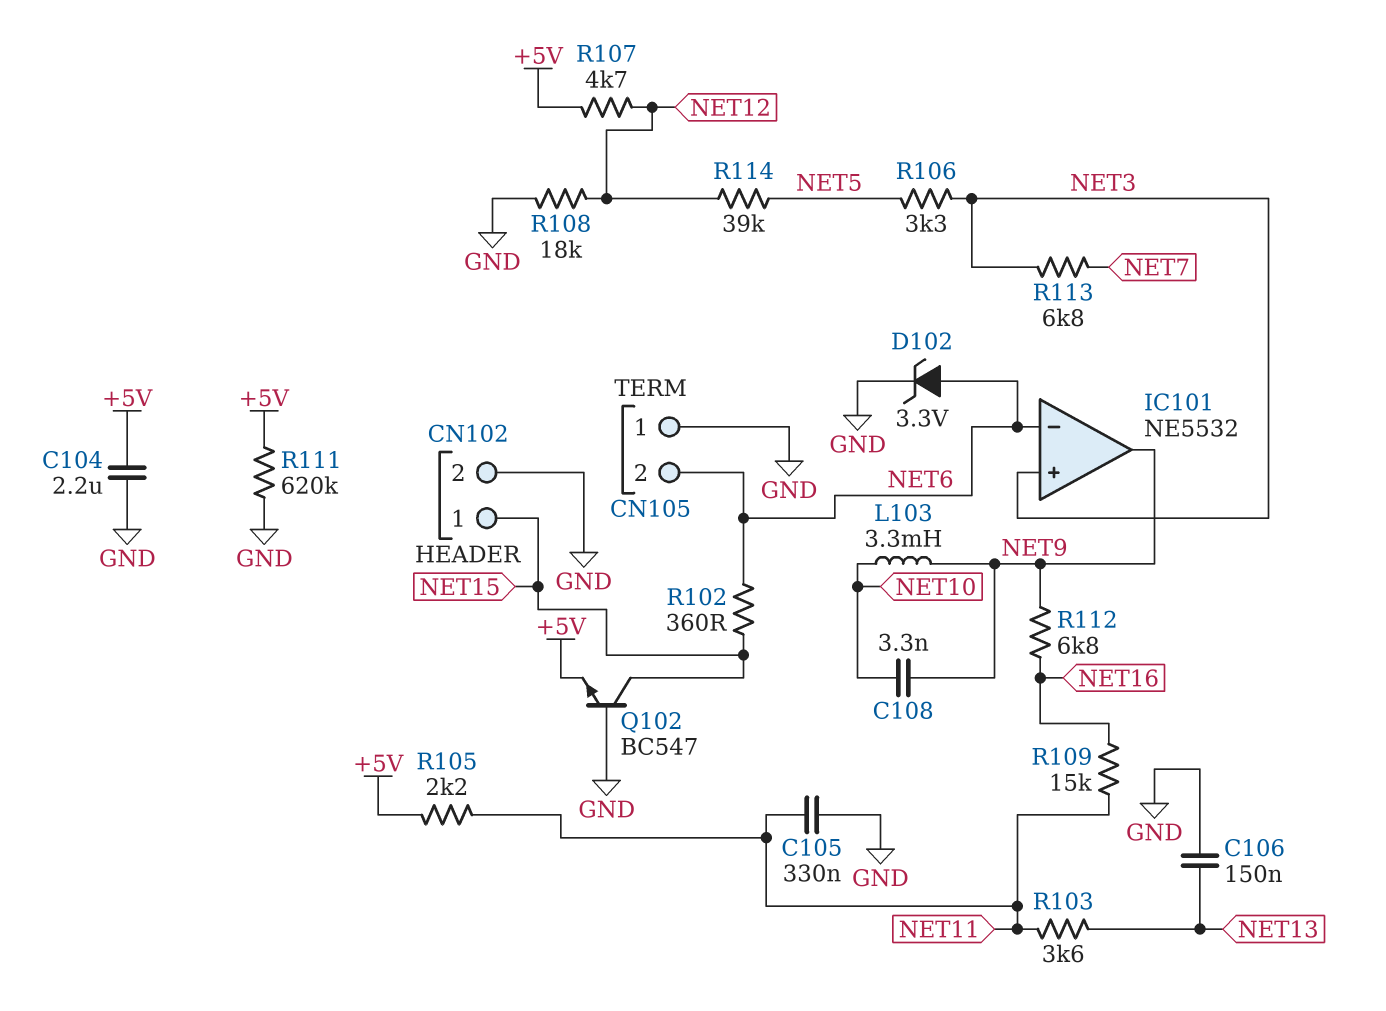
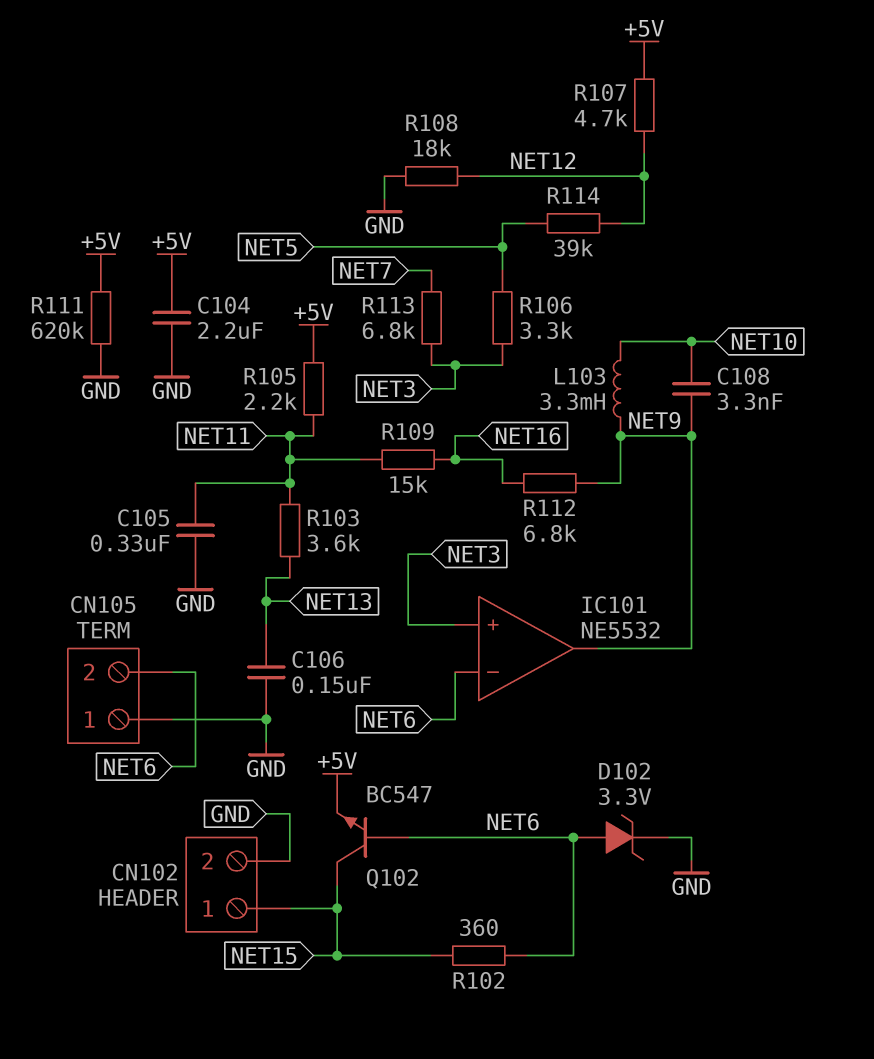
Q102: NPN BC547 (B GND, C NET15, E +5V) -> NPN BC547 (B NET6, C NET15, E +5V)

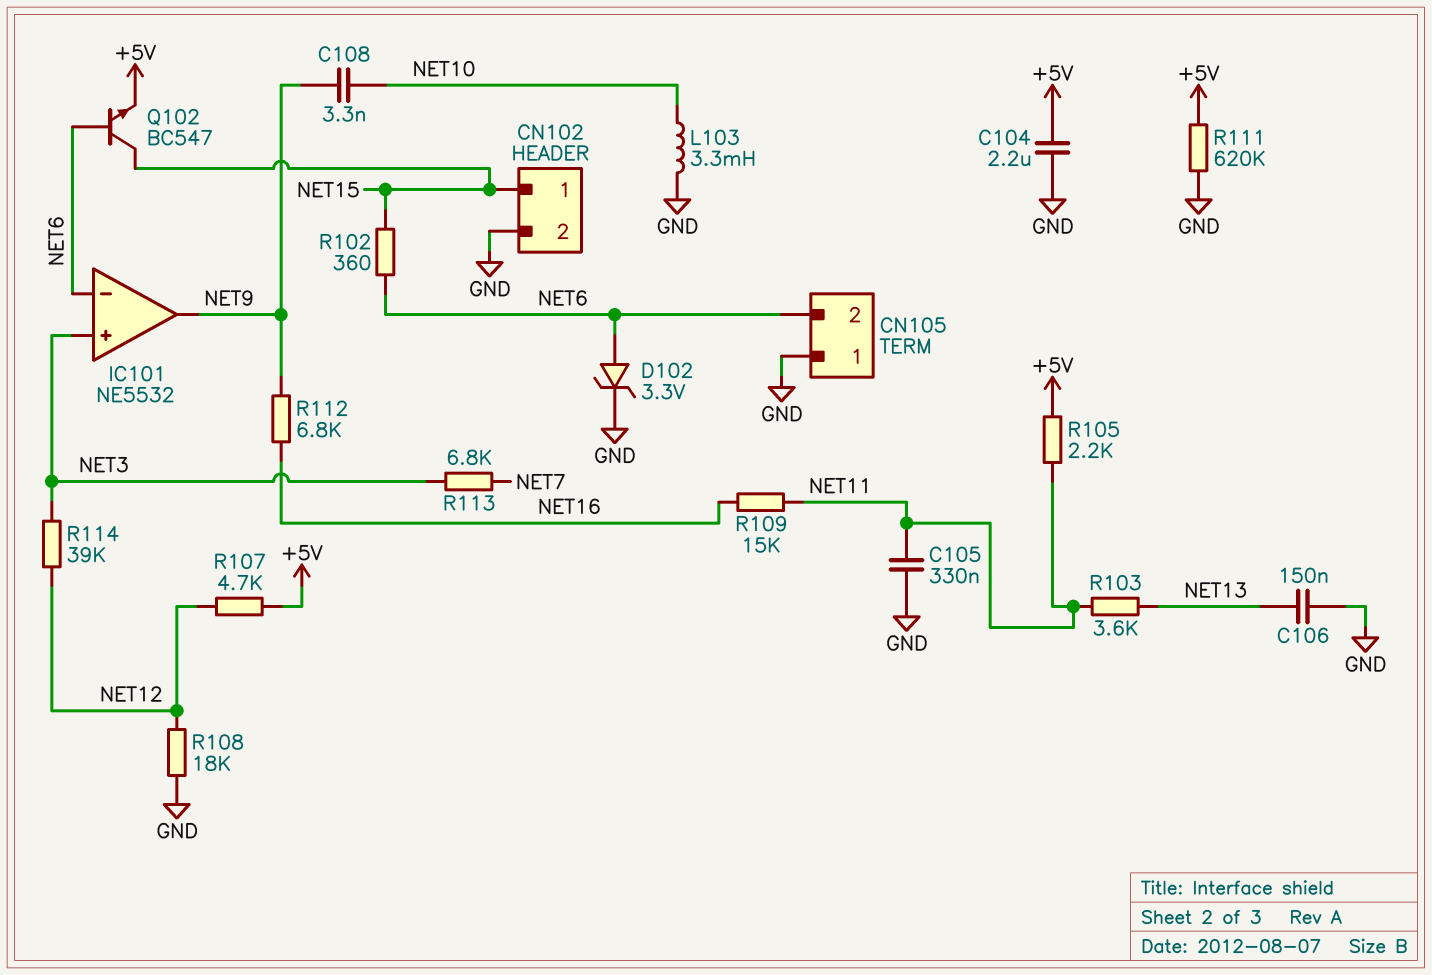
L103: 3.3mH (NET9, NET10) -> 3.3mH (GND, NET10)
R106: 3.3k (NET3, NET5) -> none
R114: 39k (NET5, NET12) -> 39k (NET3, NET12)

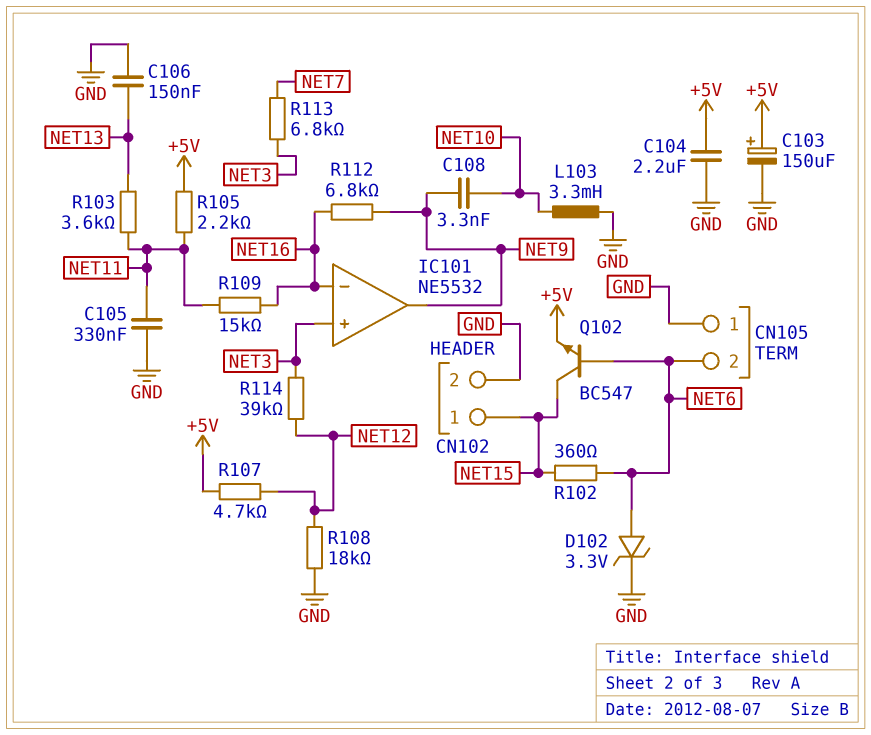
C103: none -> 150uF (plus +5V, minus GND)
IC101 pin in-: NET6 -> NET16
R111: 620k (+5V, GND) -> none

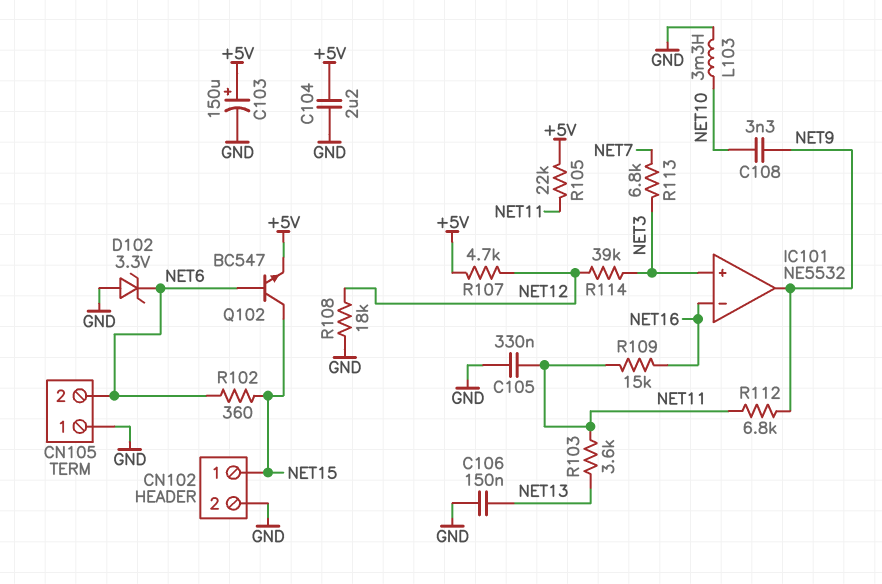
D102: zener 3.3V (A NET6, K GND) -> zener 3.3V (A GND, K NET6)
R105: 2.2k (+5V, NET11) -> 22k (+5V, NET11)
R112: 6.8k (NET9, NET16) -> 6.8k (NET9, NET11)

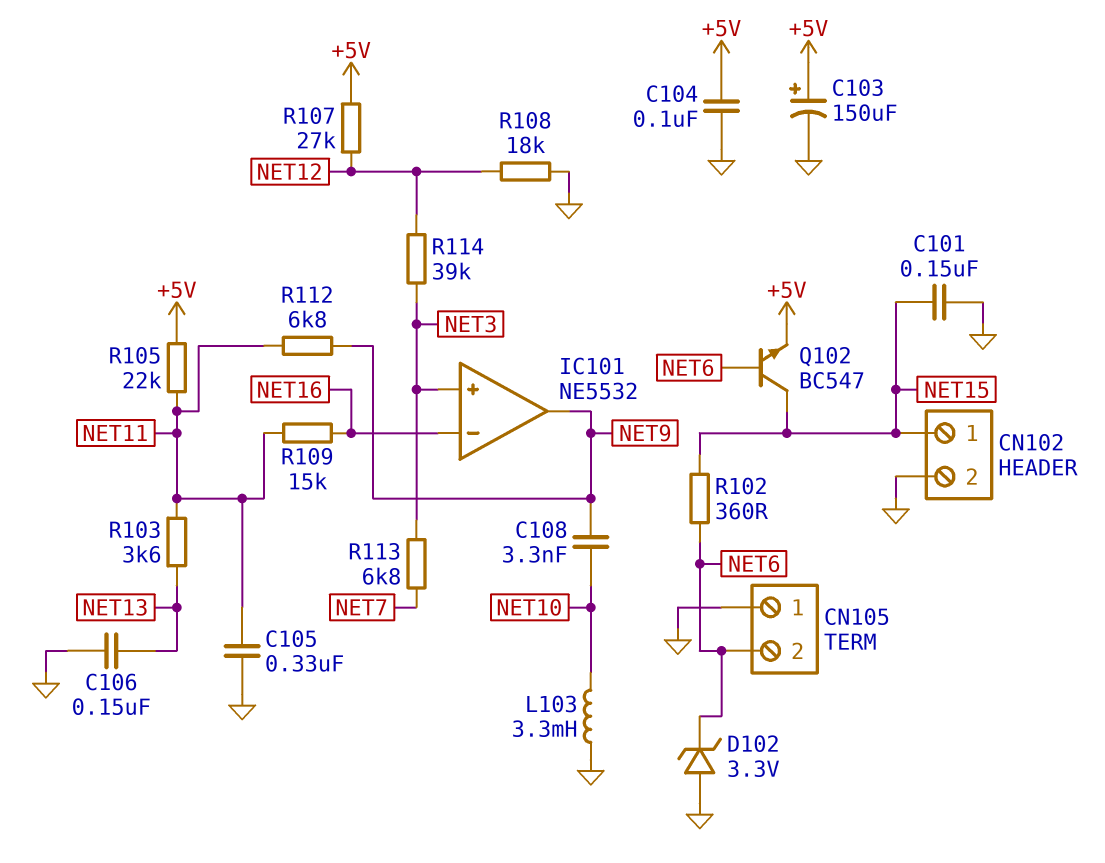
C101: none -> 150nF (GND, NET15)
C104: 2.2uF (+5V, GND) -> 100nF (+5V, GND)
R107: 4.7k (+5V, NET12) -> 27k (+5V, NET12)

